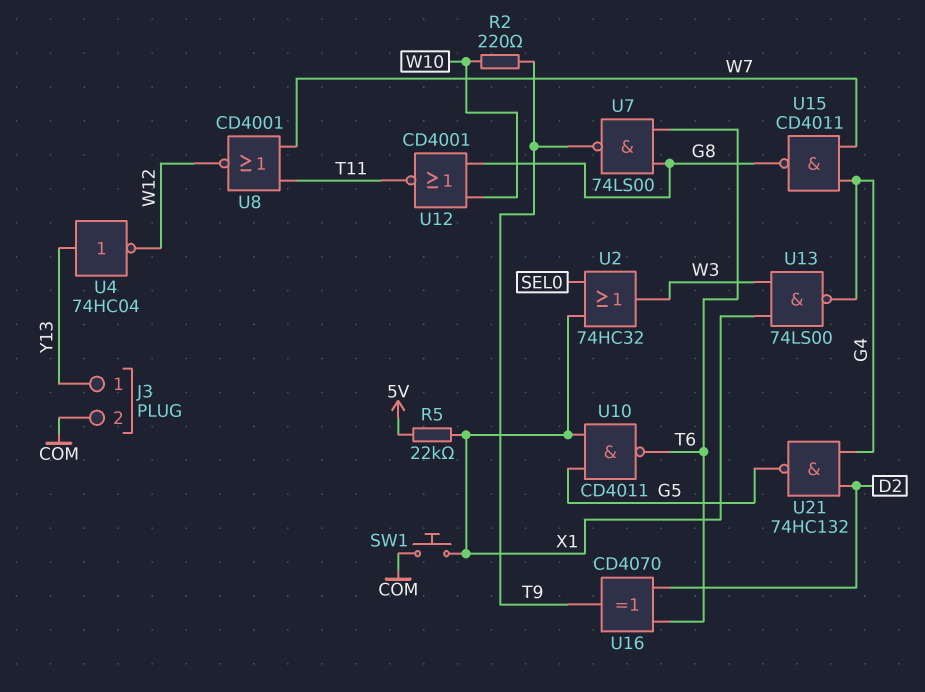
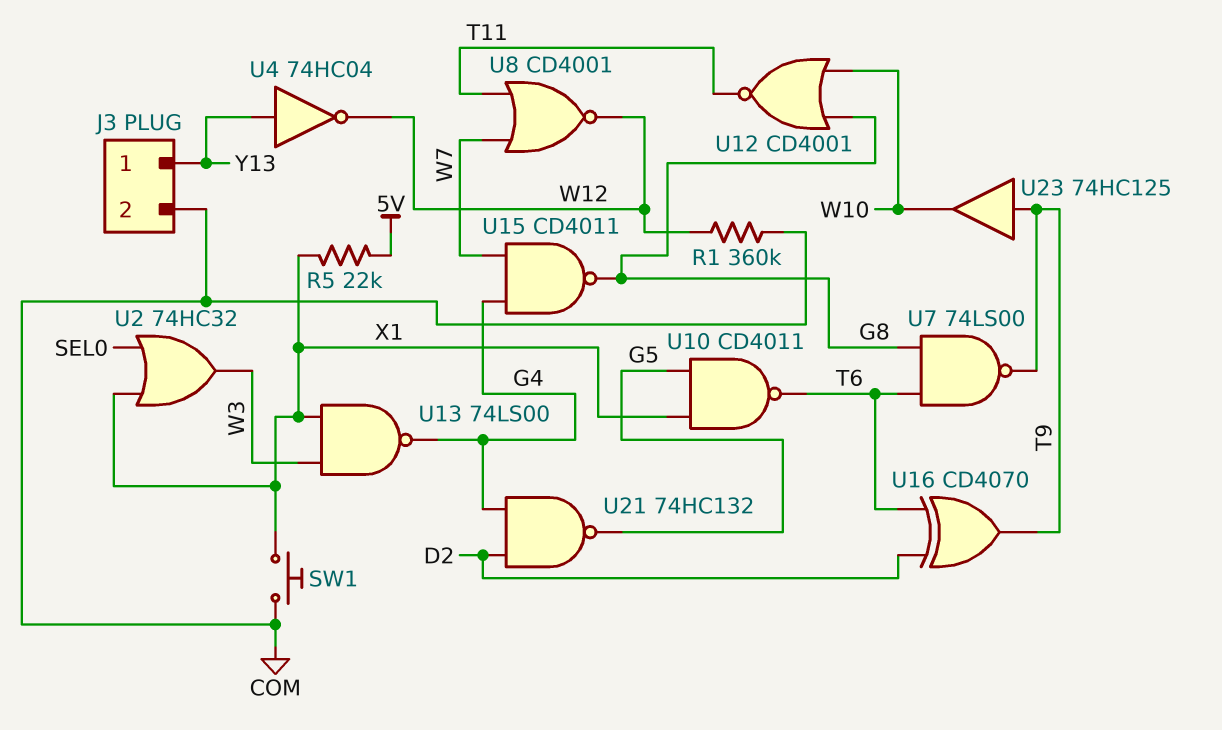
R1: none -> 360k (COM, W12)
R2: 220 (T9, W10) -> none
U23: none -> buffer 74HC125 (in T9, out W10)

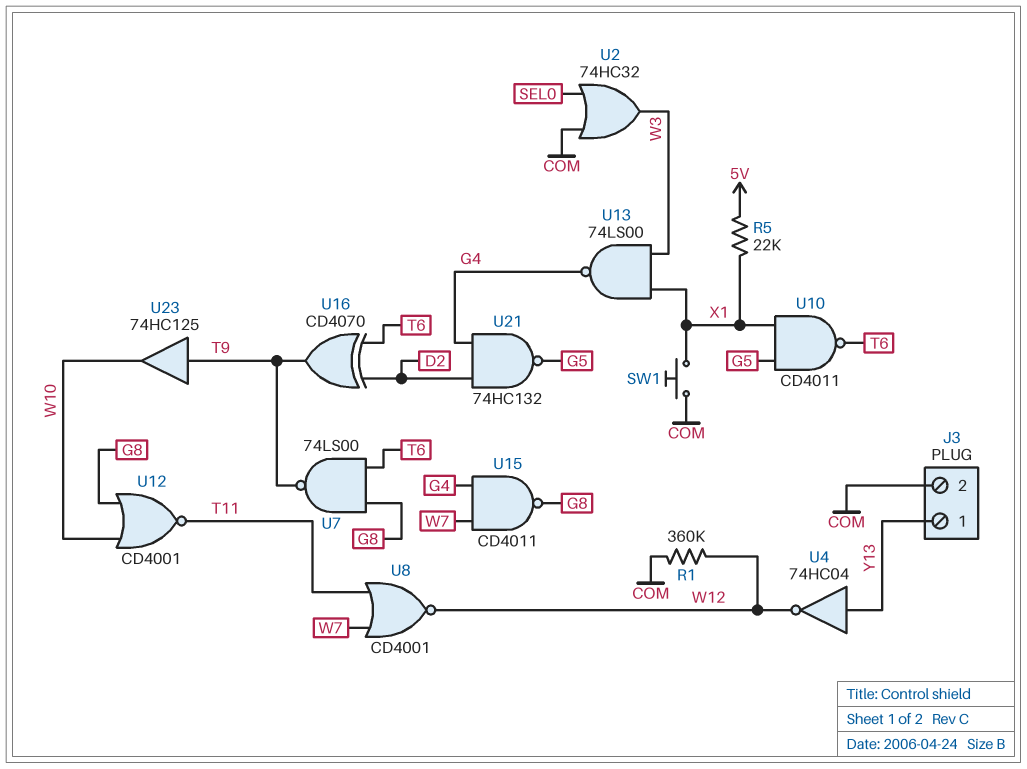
U2: OR 74HC32 (in SEL0, in X1, out W3) -> OR 74HC32 (in COM, in SEL0, out W3)

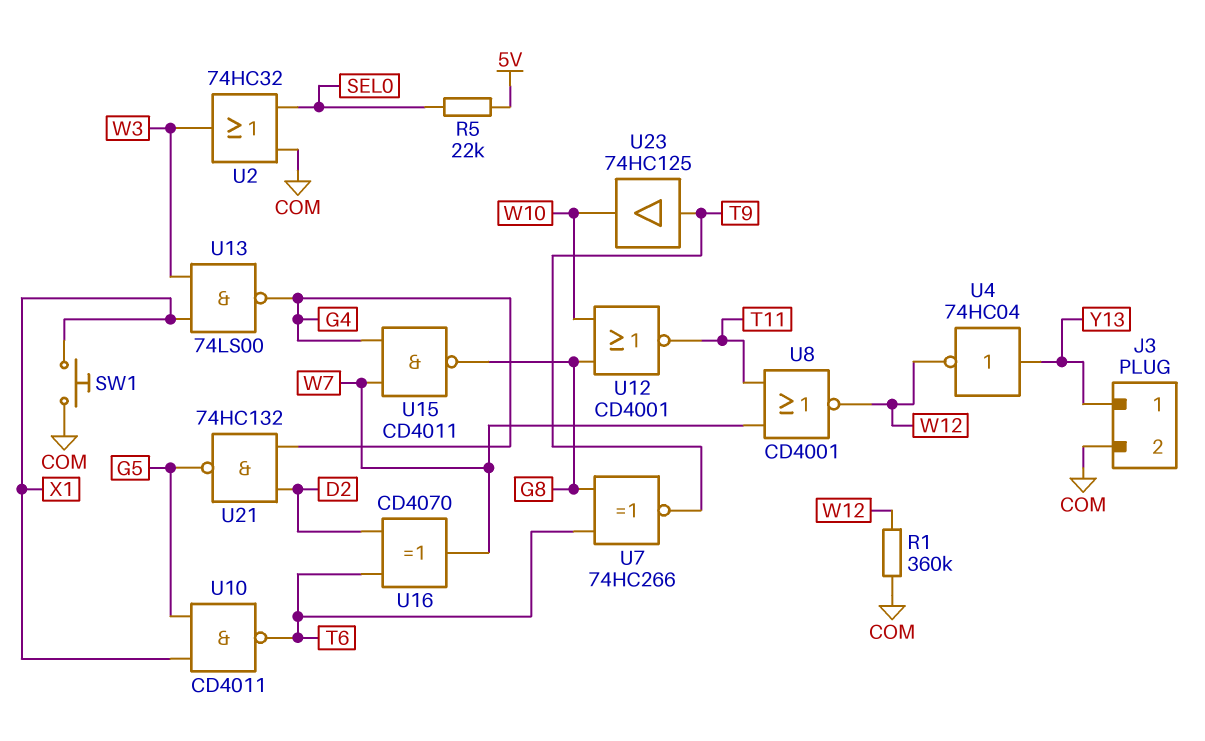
R5: 22k (5V, X1) -> 22k (5V, SEL0)
U7: NAND 74LS00 (in G8, in T6, out T9) -> XNOR 74HC266 (in G8, in T6, out T9)
U16: XOR CD4070 (in D2, in T6, out T9) -> XOR CD4070 (in D2, in T6, out W7)

